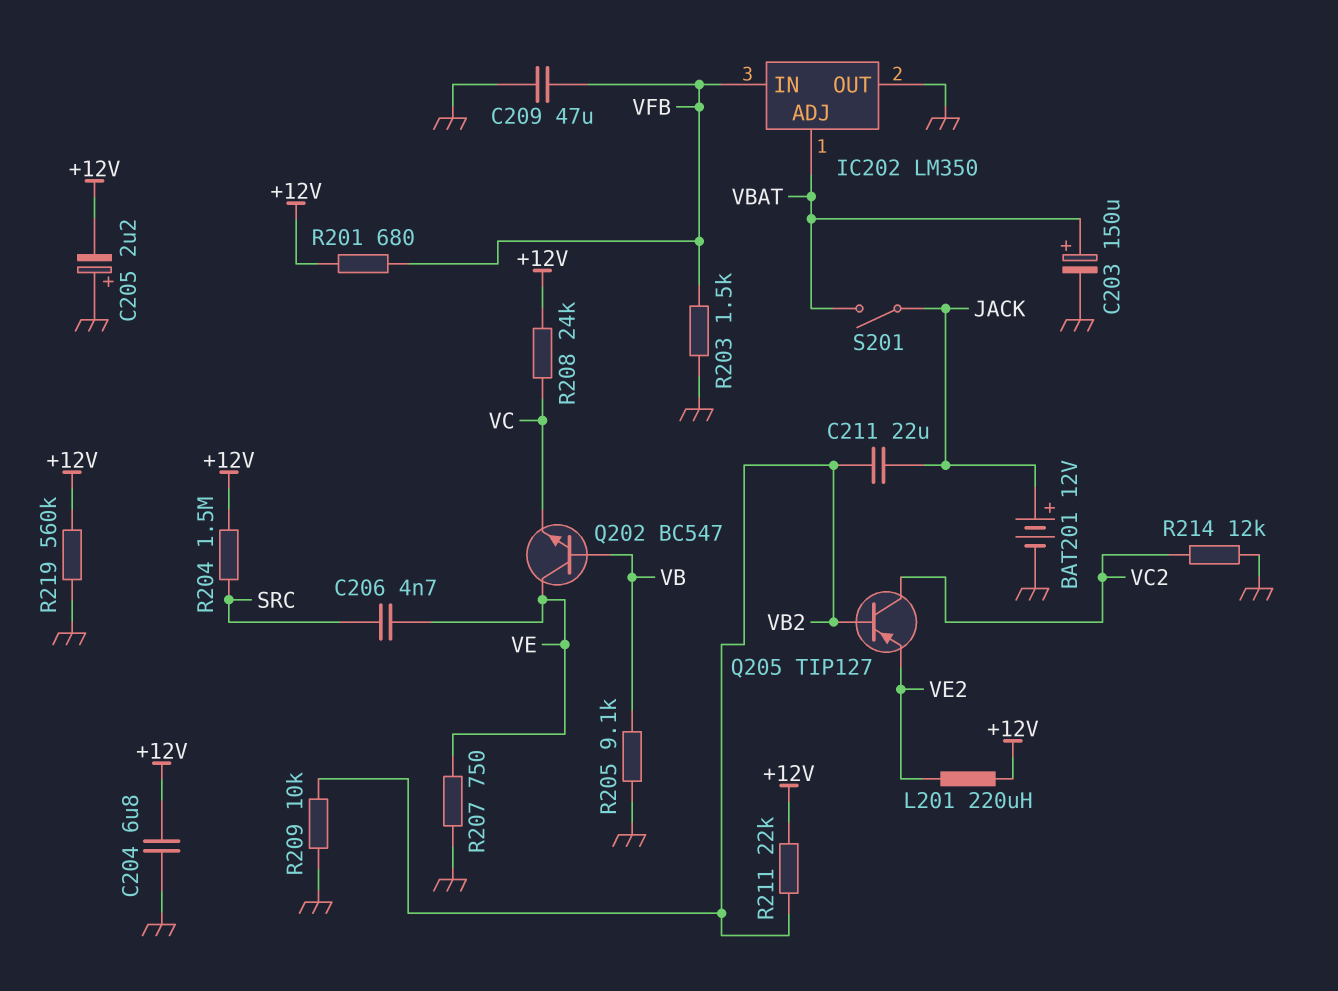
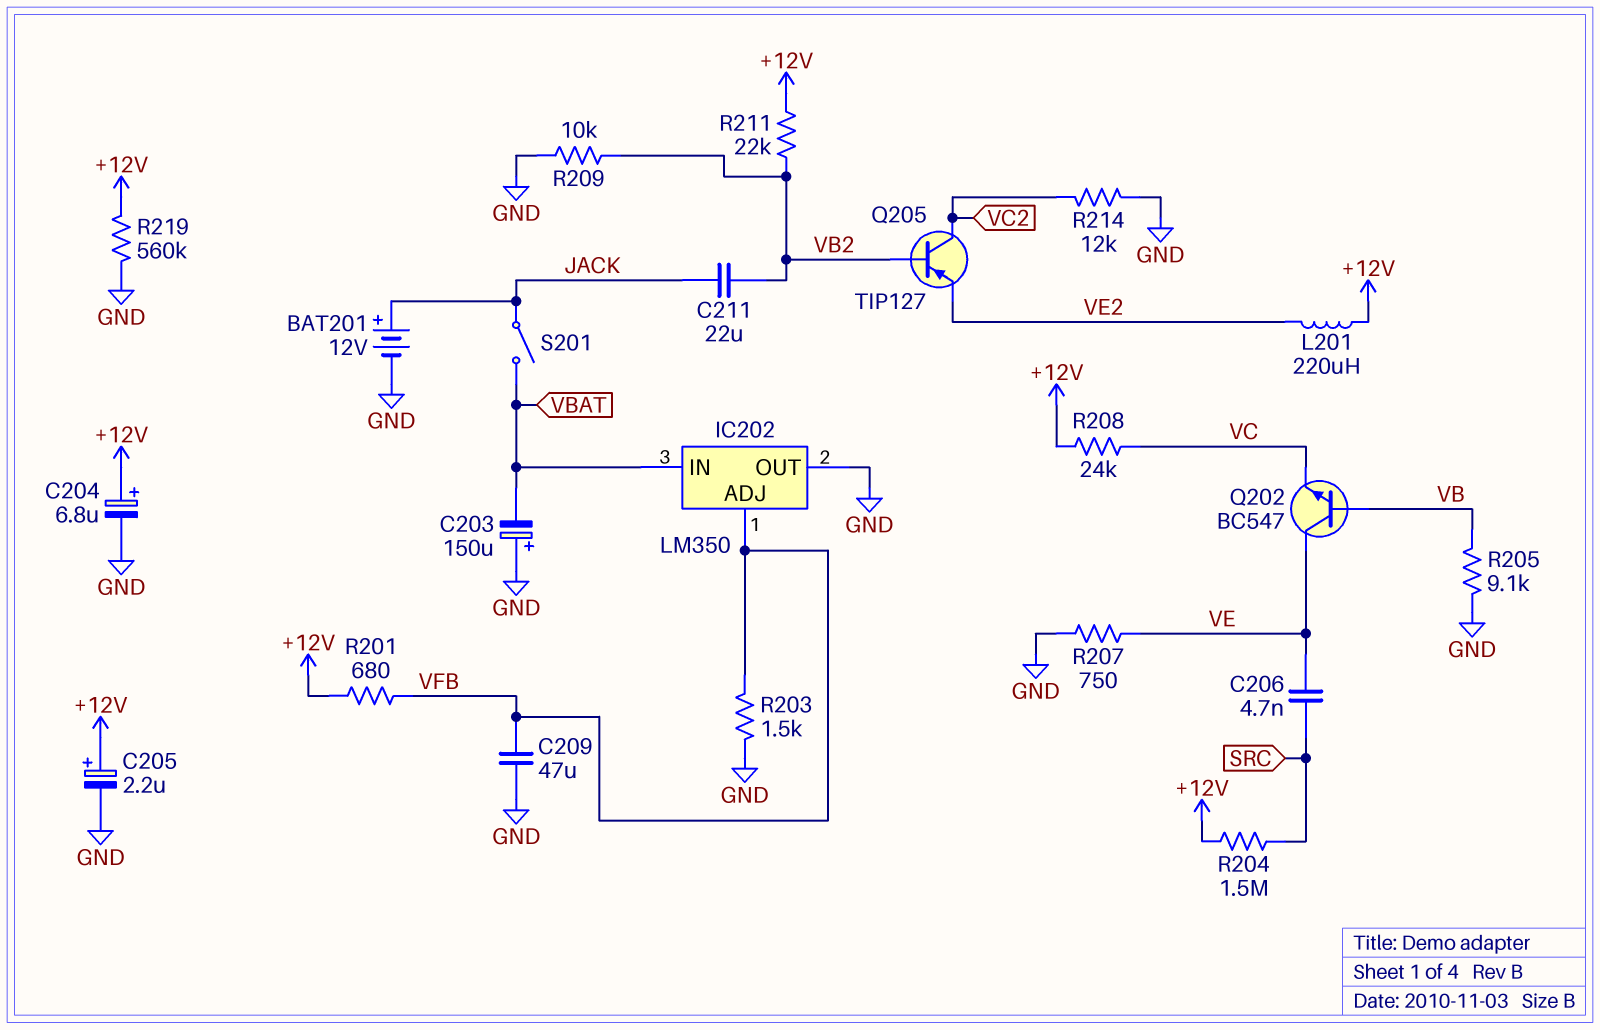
C203: 150uF (plus VBAT, minus GND) -> 150uF (plus GND, minus VBAT)
C204: 6.8uF (+12V, GND) -> 6.8uF (plus +12V, minus GND)
C205: 2.2uF (plus GND, minus +12V) -> 2.2uF (plus +12V, minus GND)
IC202 pin ADJ: VBAT -> VFB
IC202 pin IN: VFB -> VBAT

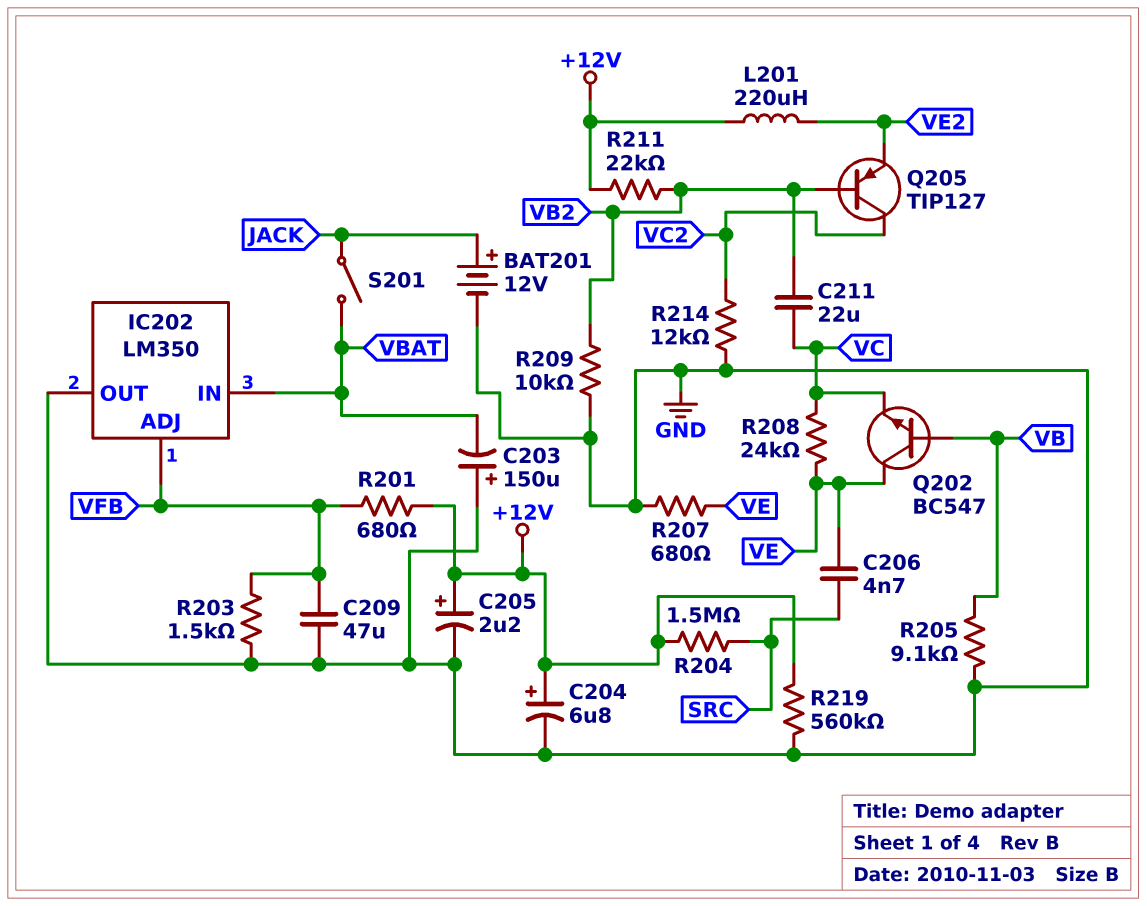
C211: 22uF (JACK, VB2) -> 22uF (VB2, VC)
R207: 750 (GND, VE) -> 680 (GND, VE)
R208: 24k (+12V, VC) -> 24k (VC, VE)

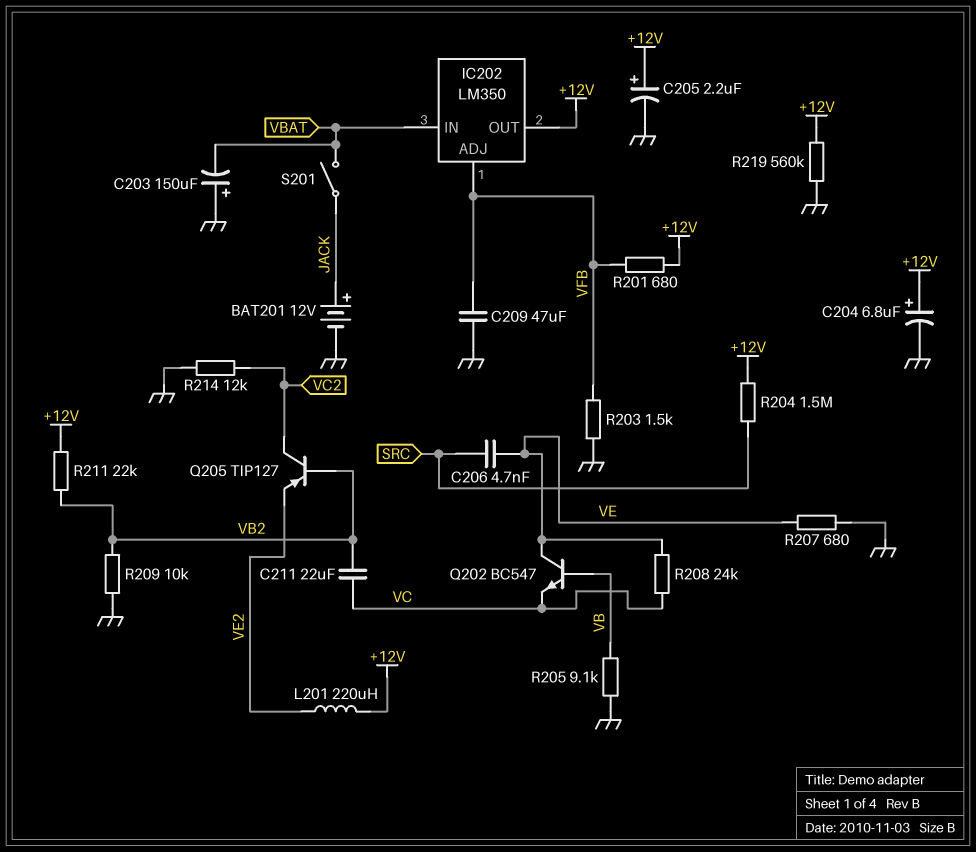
IC202 pin OUT: GND -> +12V

